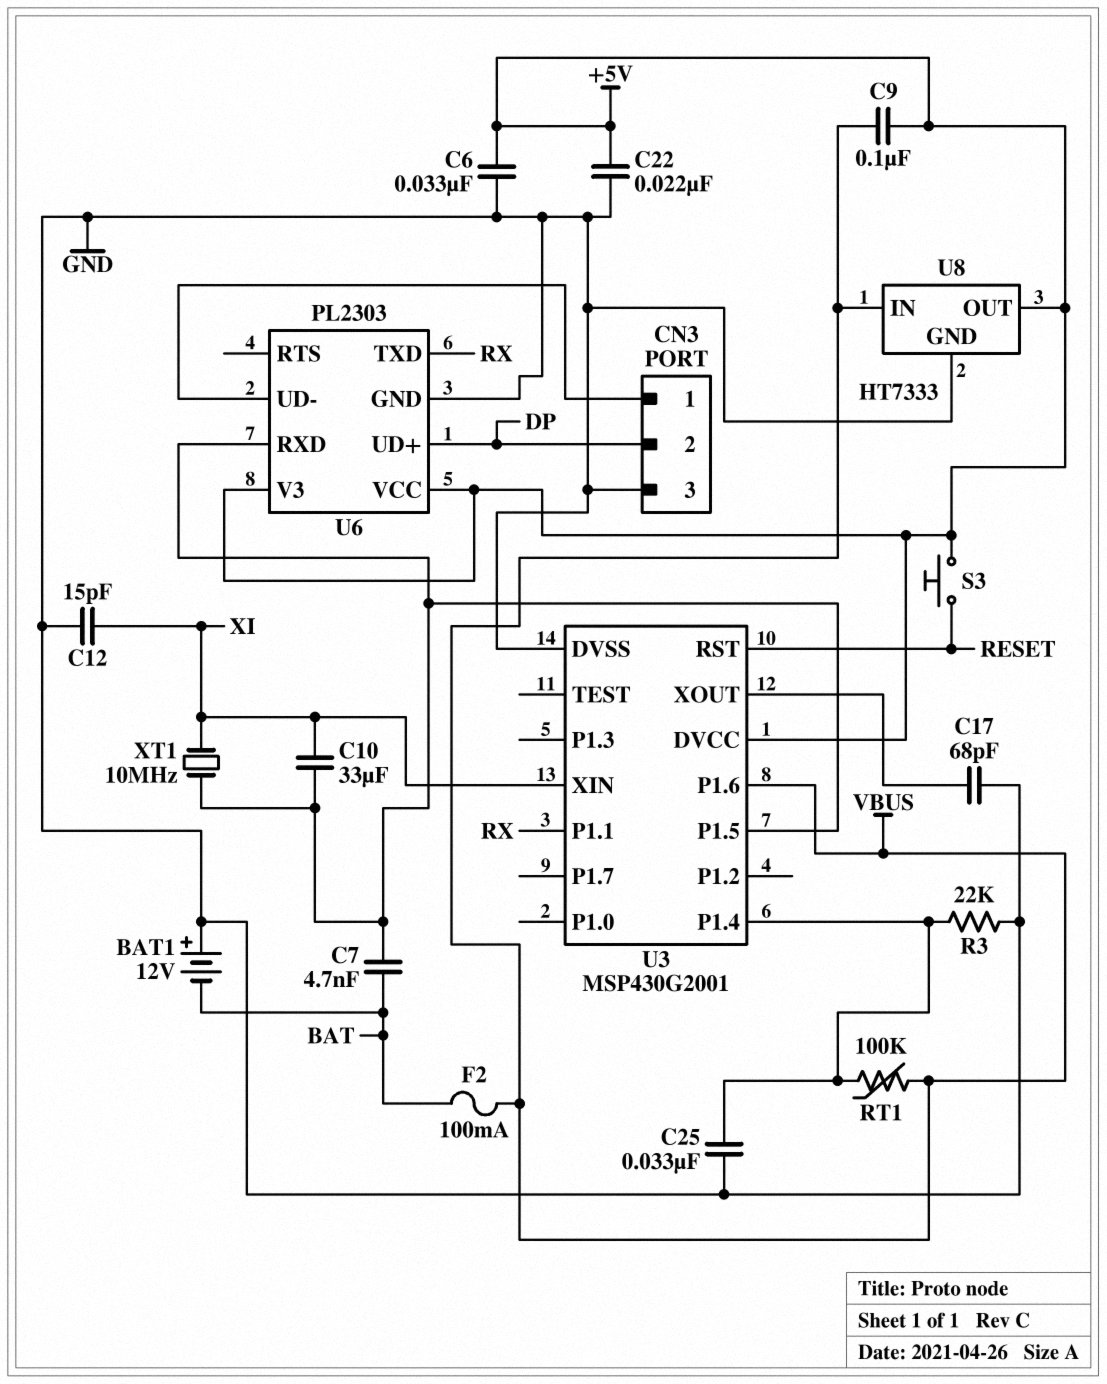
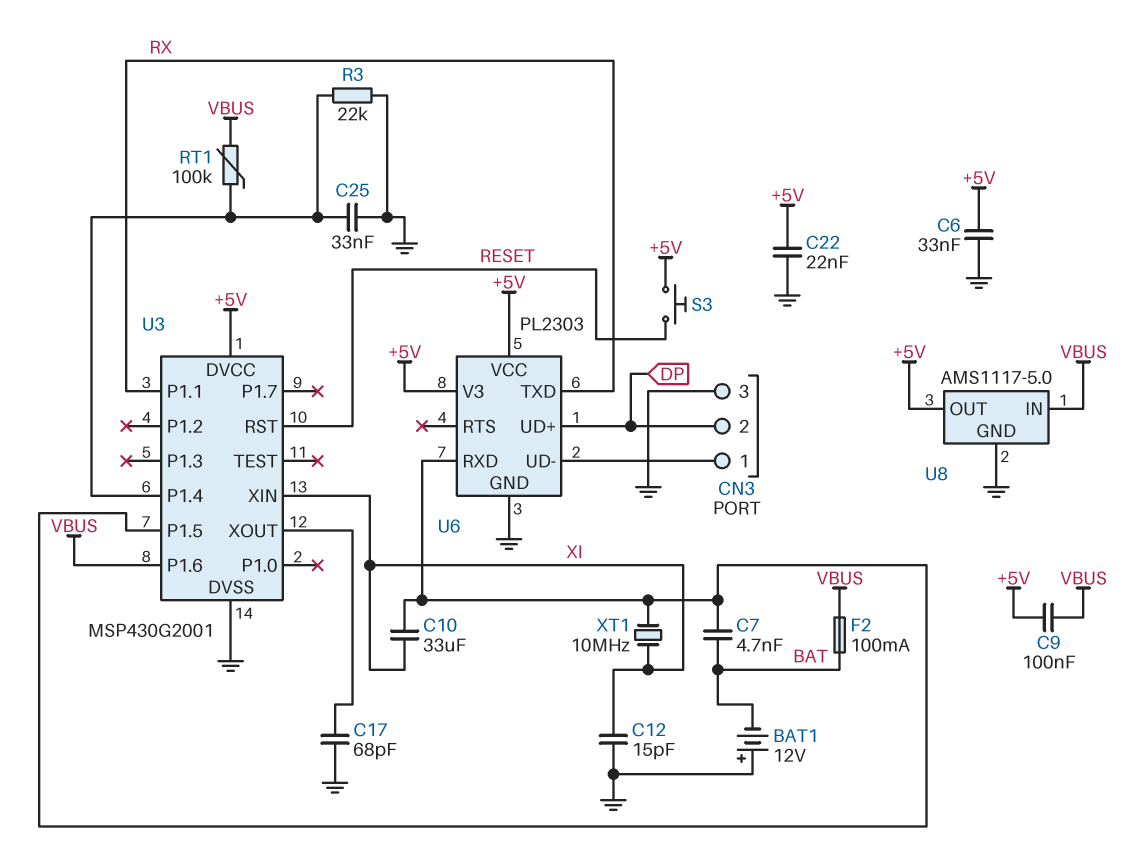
U8: HT7333 -> AMS1117-5.0

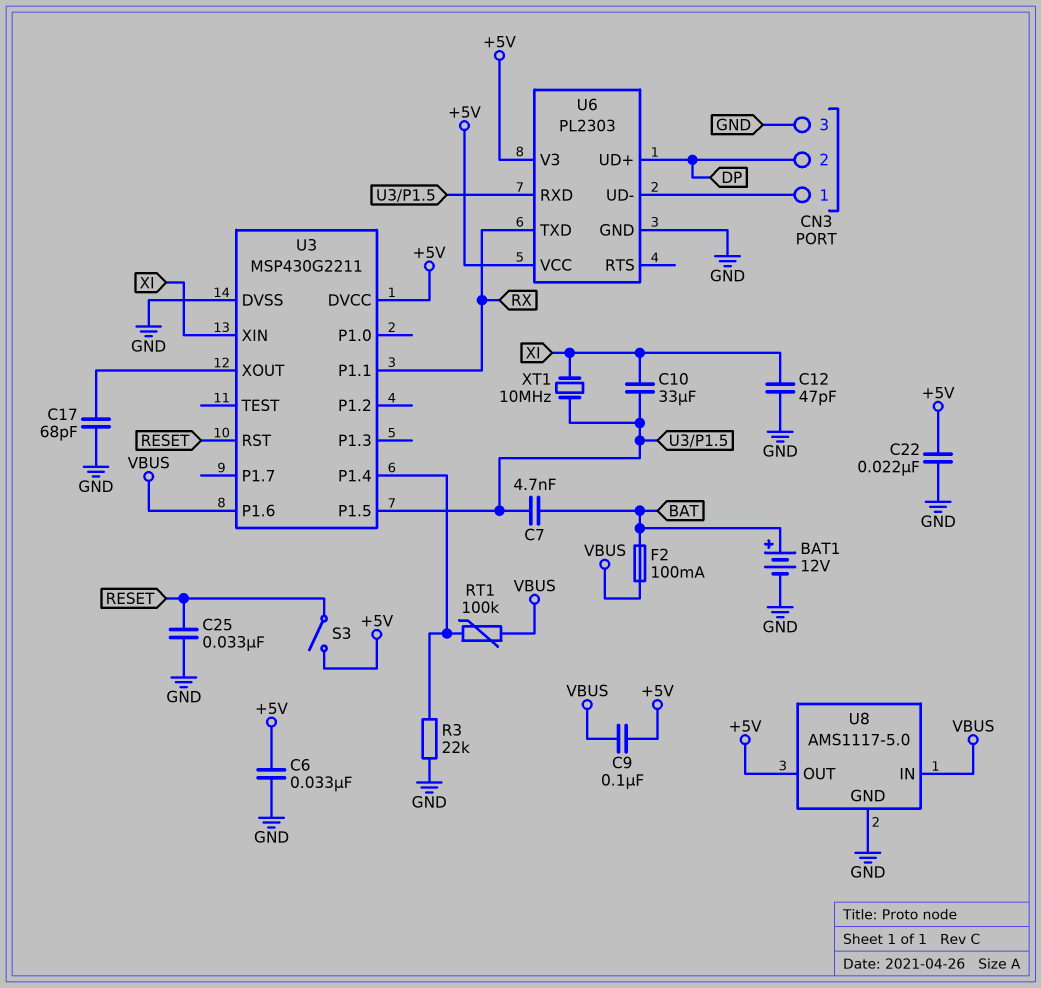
BAT1: 12V (plus GND, minus BAT) -> 12V (plus BAT, minus GND)
C12: 15pF (GND, XI) -> 47pF (GND, XI)
C25: 33nF (GND, U3/P1.4) -> 33nF (GND, RESET)
S3: button (+5V, RESET) -> switch (+5V, RESET)
U3: MSP430G2001 -> MSP430G2211

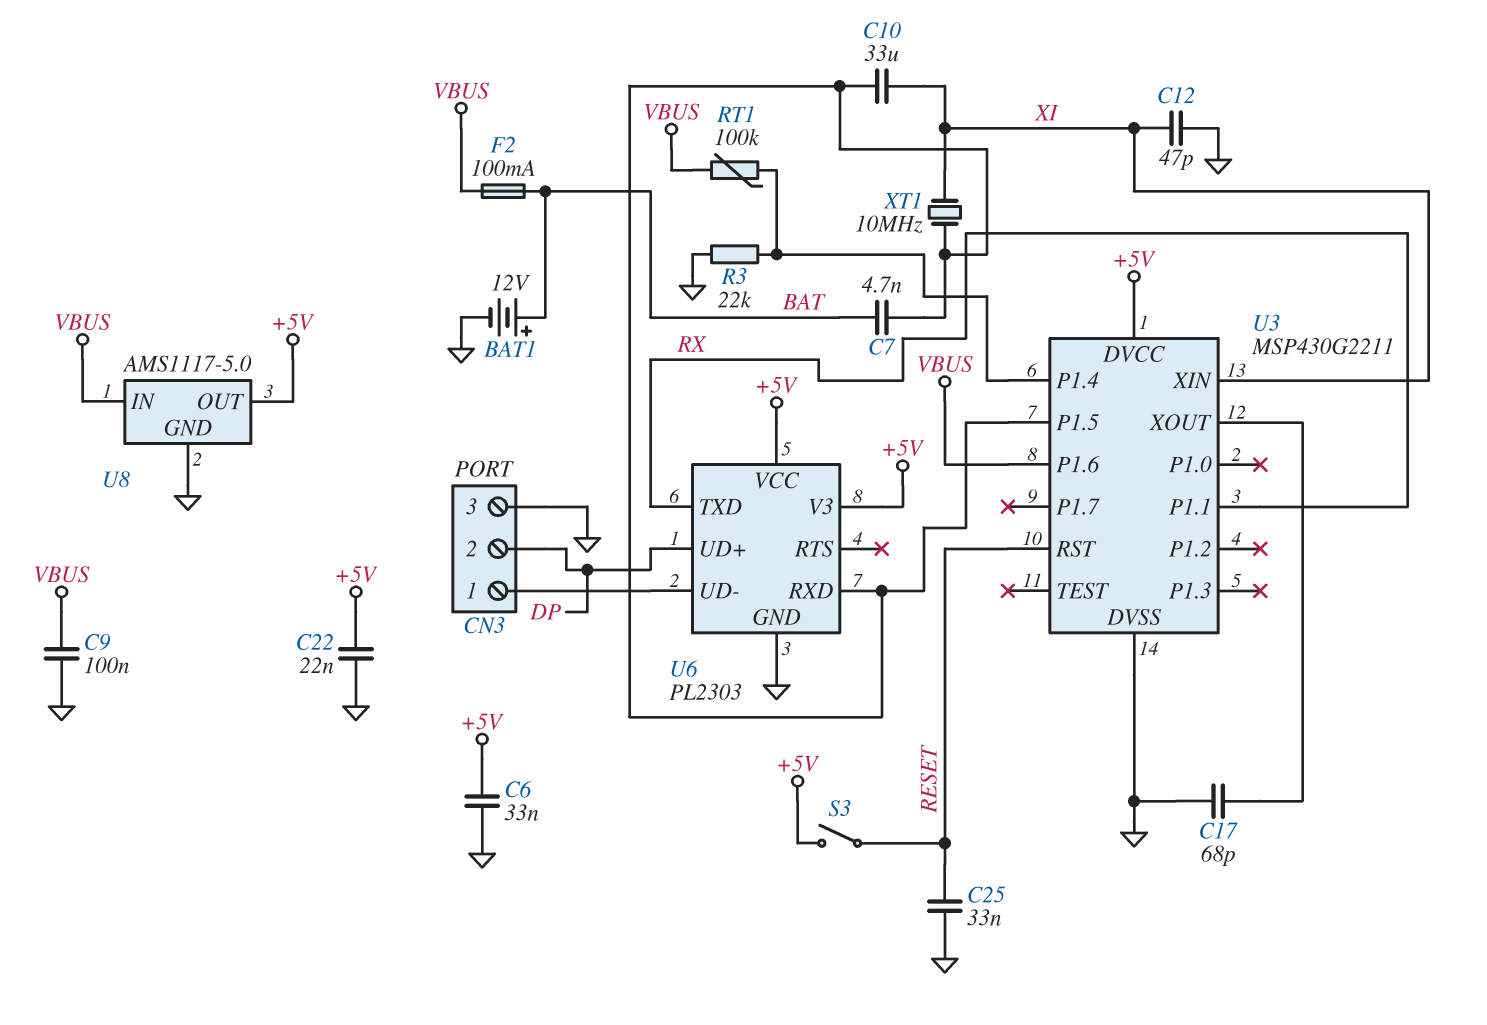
C9: 100nF (+5V, VBUS) -> 100nF (GND, VBUS)

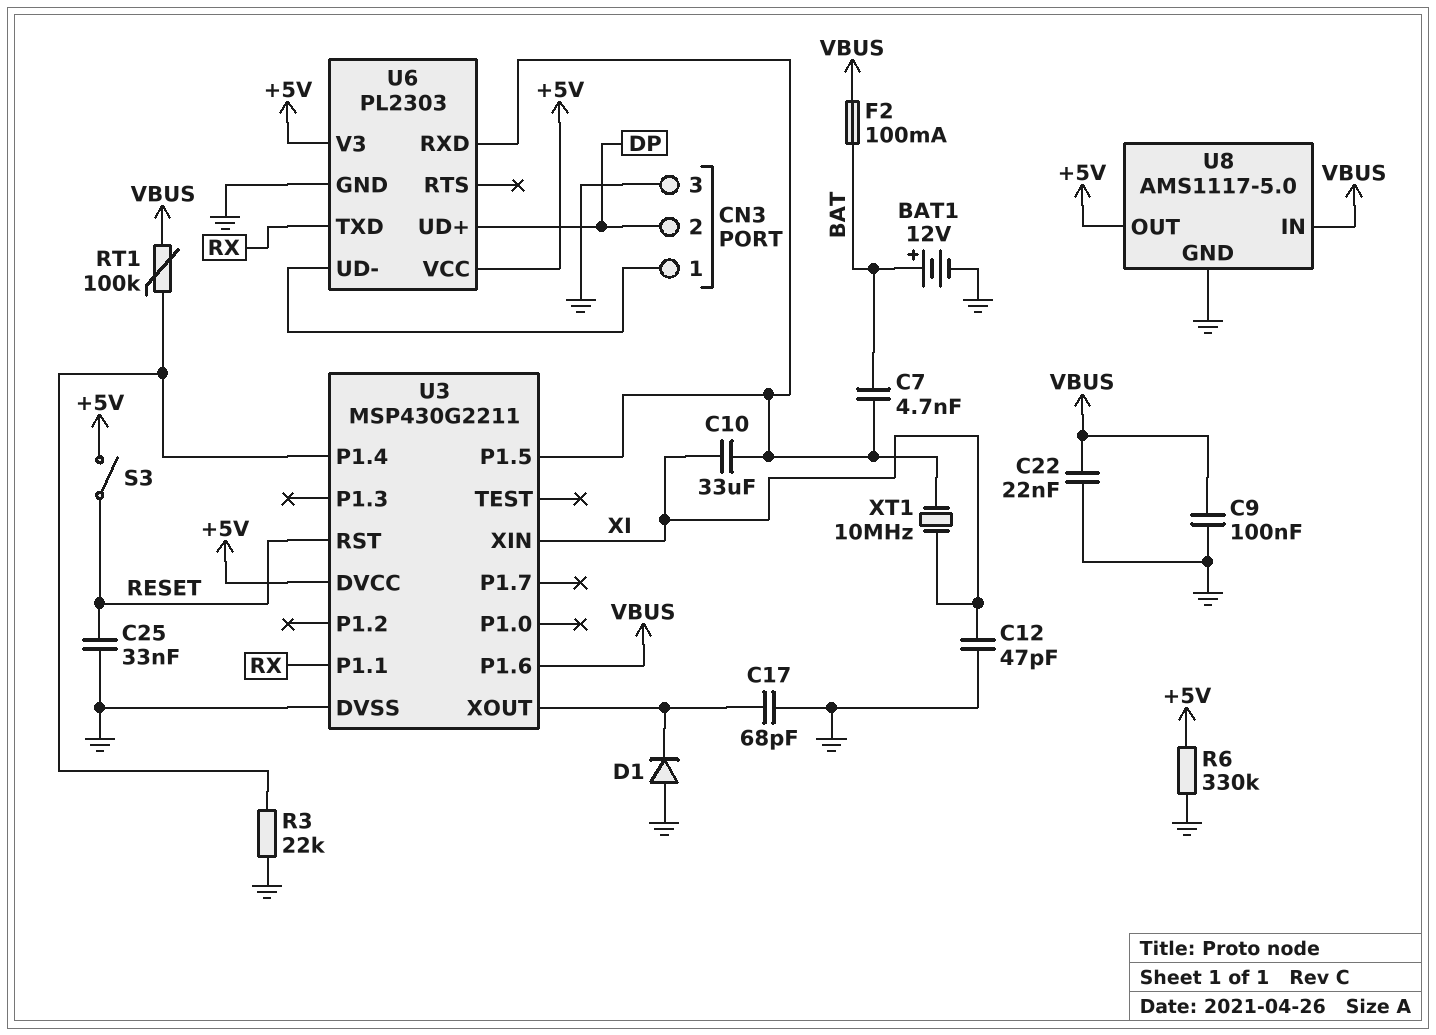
C6: 33nF (+5V, GND) -> none
C22: 22nF (+5V, GND) -> 22nF (GND, VBUS)
D1: none -> diode (A GND, K U3/XOUT)
R6: none -> 330k (+5V, GND)

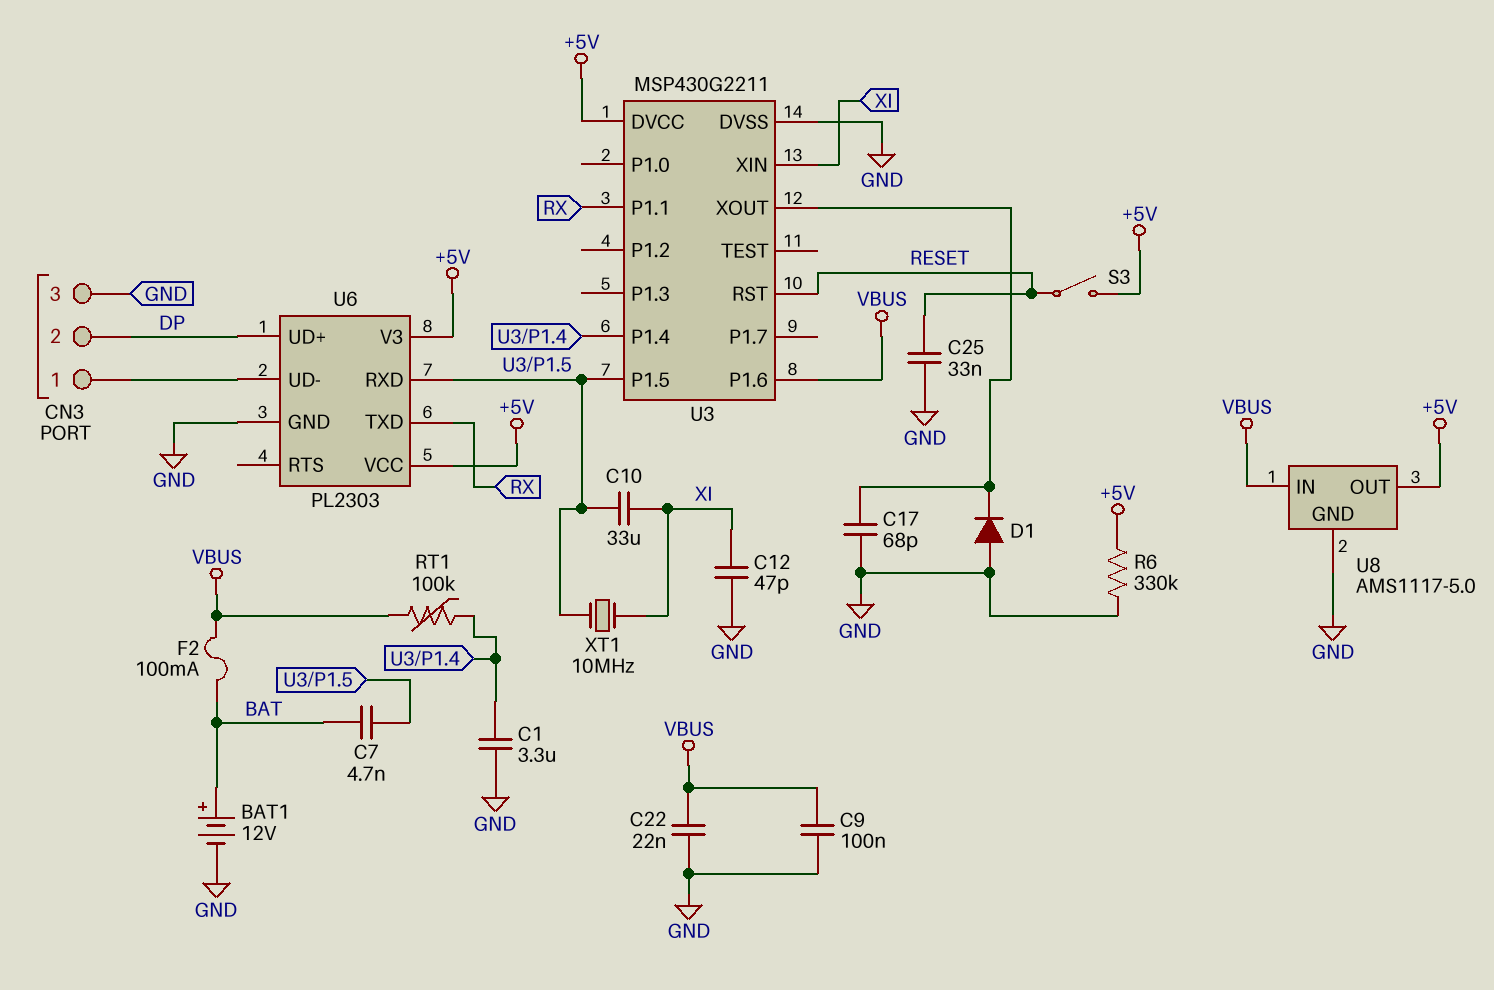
C1: none -> 3.3uF (GND, U3/P1.4)
R3: 22k (GND, U3/P1.4) -> none

